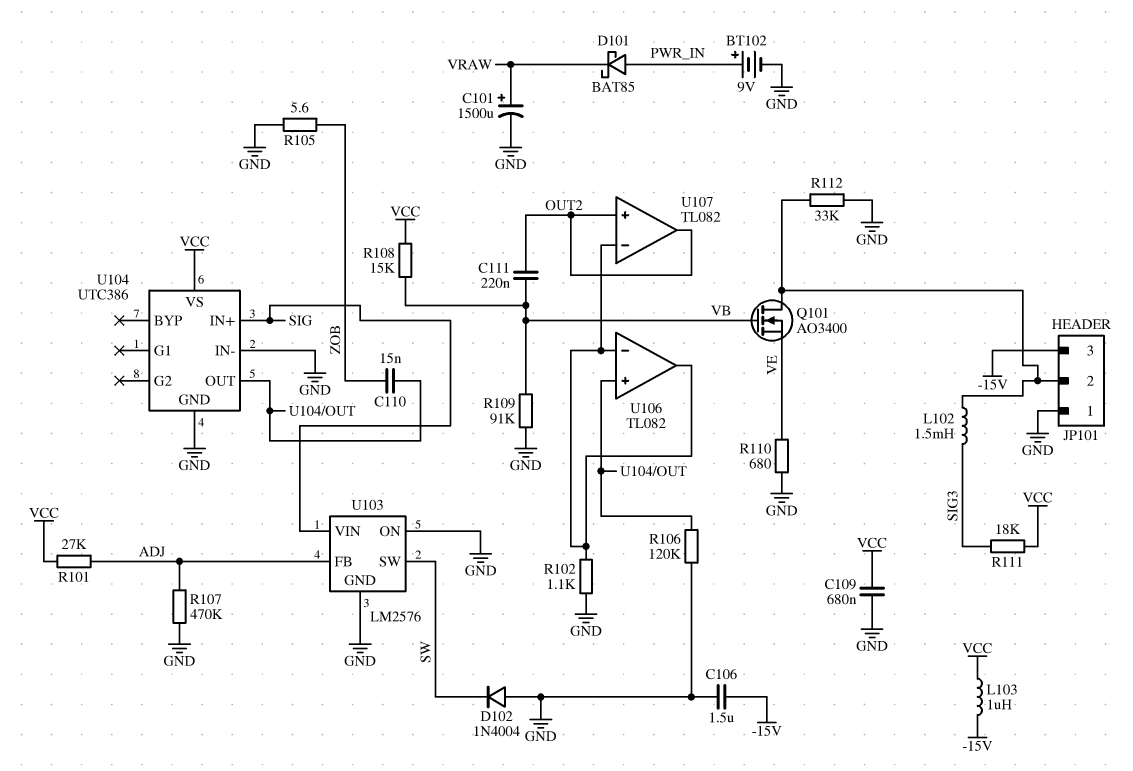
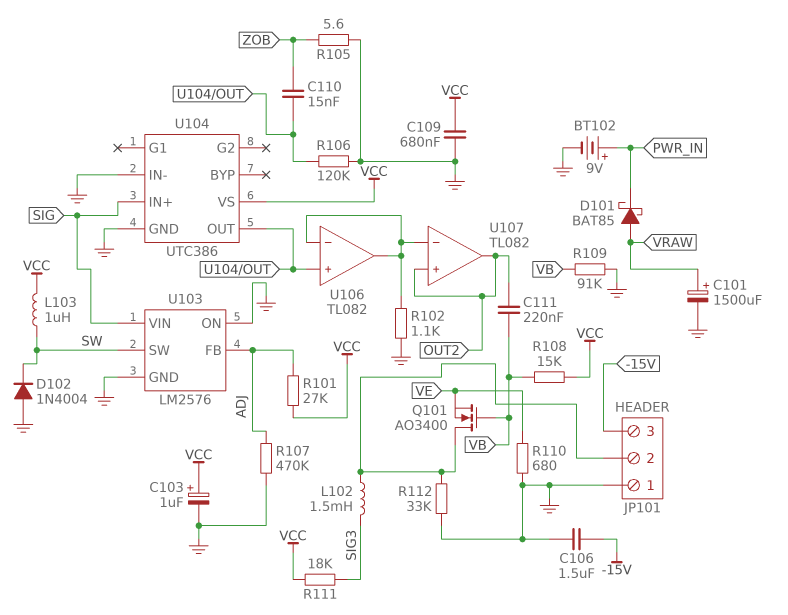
C103: none -> 1uF (plus VCC, minus GND)
D101: schottky BAT85 (A PWR_IN, K VRAW) -> schottky BAT85 (A VRAW, K PWR_IN)
L103: 1uH (-15V, VCC) -> 1uH (SW, VCC)

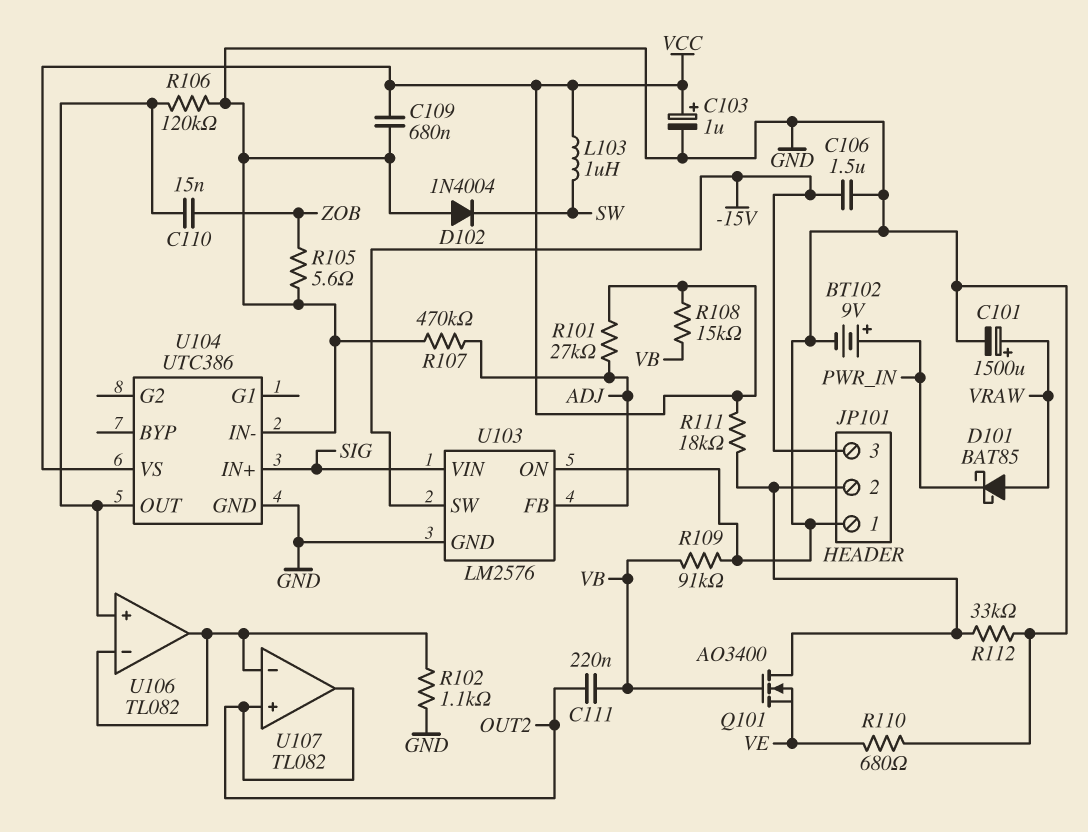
L102: 1.5mH (JP101/2, SIG3) -> none
R111: 18k (SIG3, VCC) -> 18k (JP101/2, VCC)
U103 pin SW: SW -> -15V

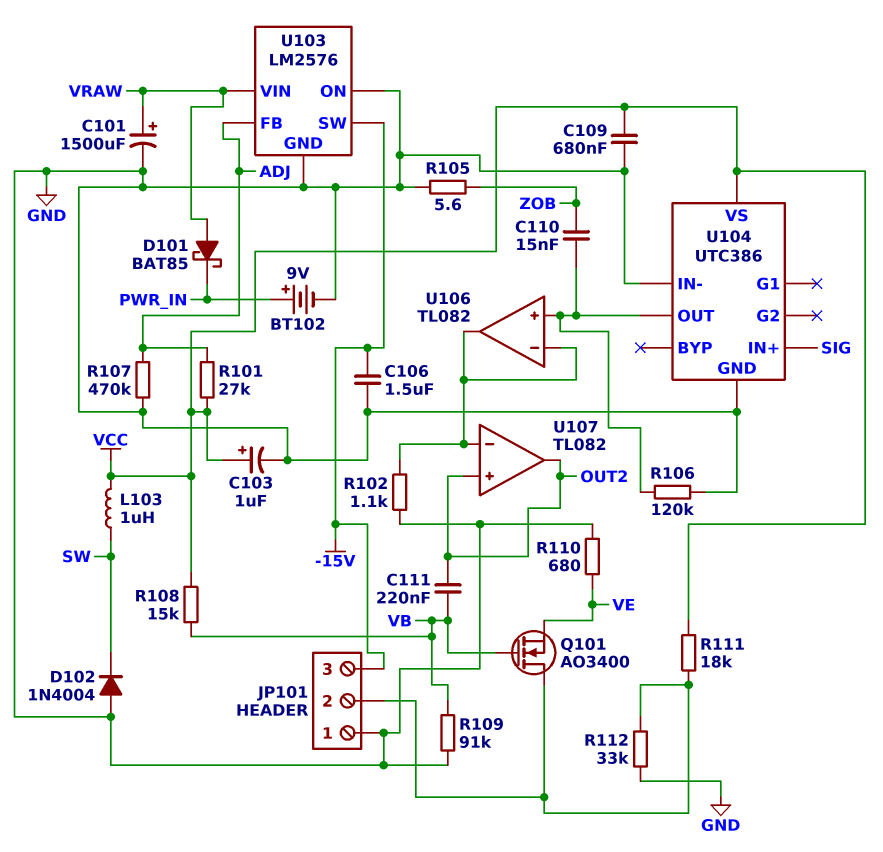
U103 pin VIN: SIG -> VRAW

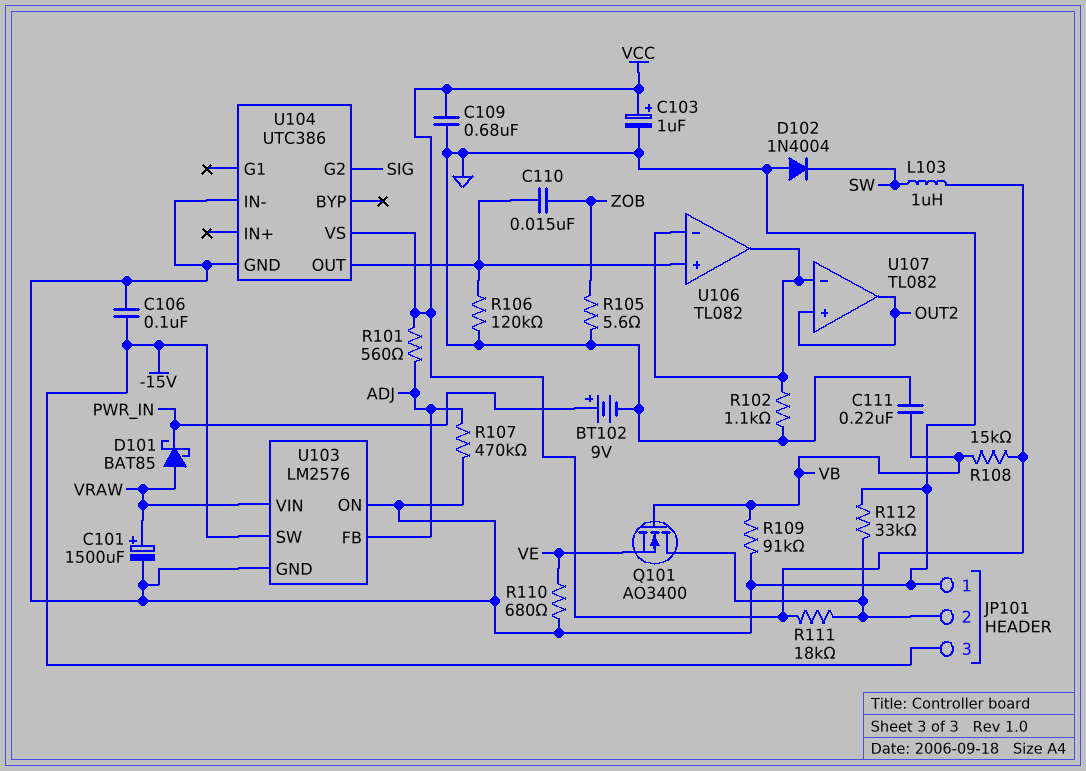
C106: 1.5uF (-15V, GND) -> 100nF (-15V, GND)
C111: 220nF (OUT2, VB) -> 220nF (GND, VB)
R101: 27k (ADJ, VCC) -> 560 (ADJ, VCC)
U104 pin G2: none -> SIG
U104 pin IN+: SIG -> none

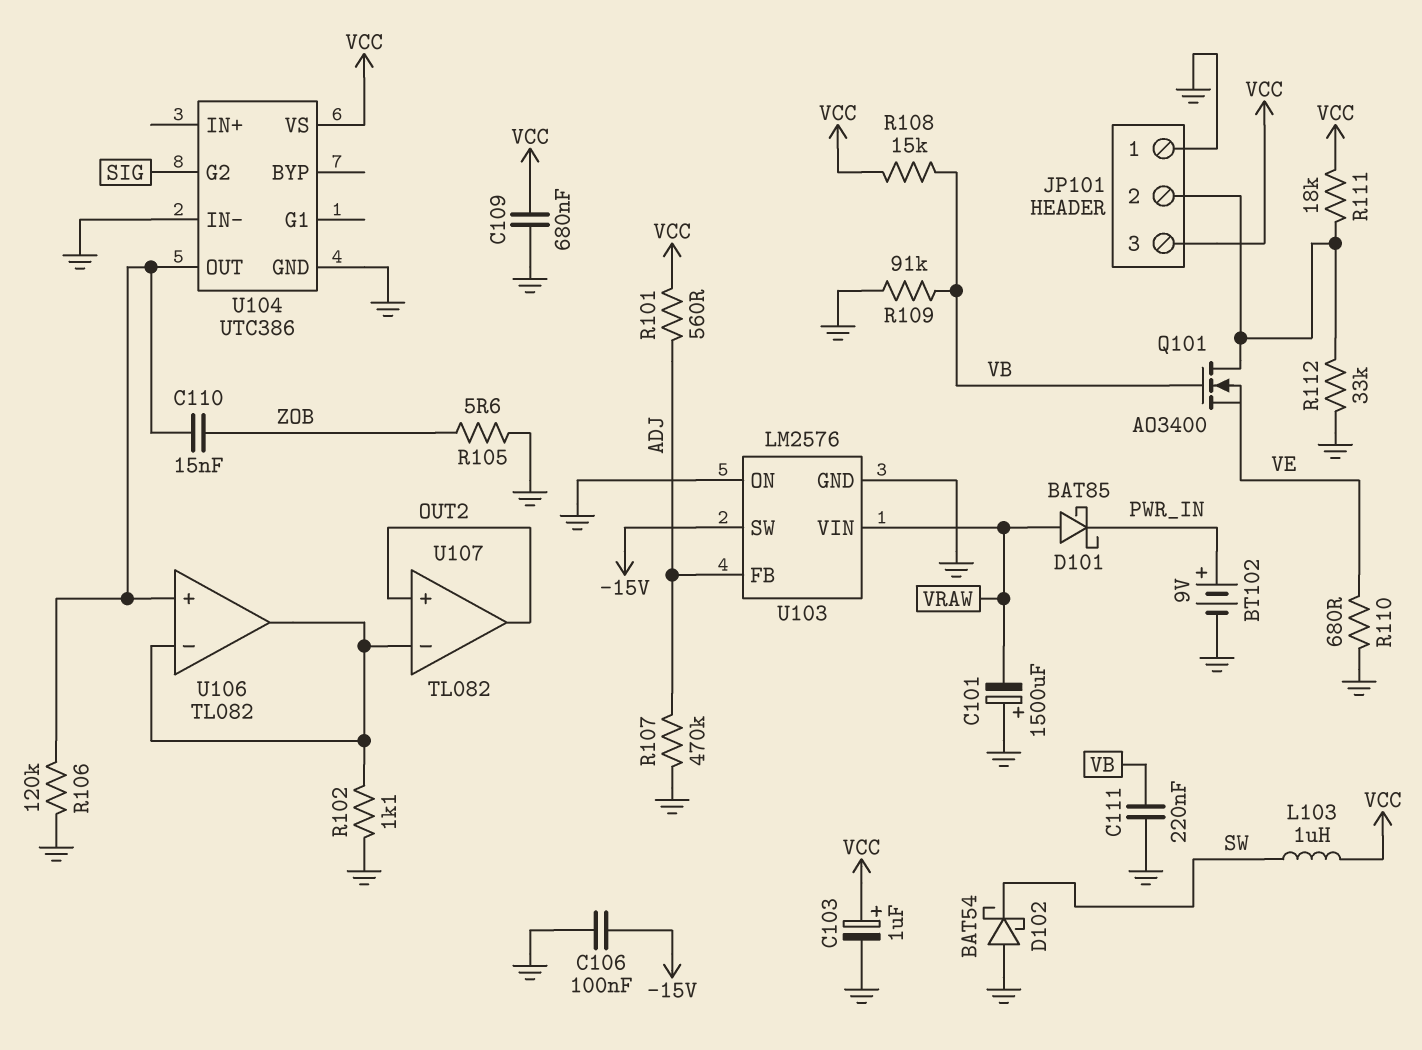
C101: 1500uF (plus VRAW, minus GND) -> 1500uF (plus GND, minus VRAW)
D102: diode 1N4004 (A GND, K SW) -> schottky BAT54 (A GND, K SW)
JP101 pin 3: -15V -> VCC

